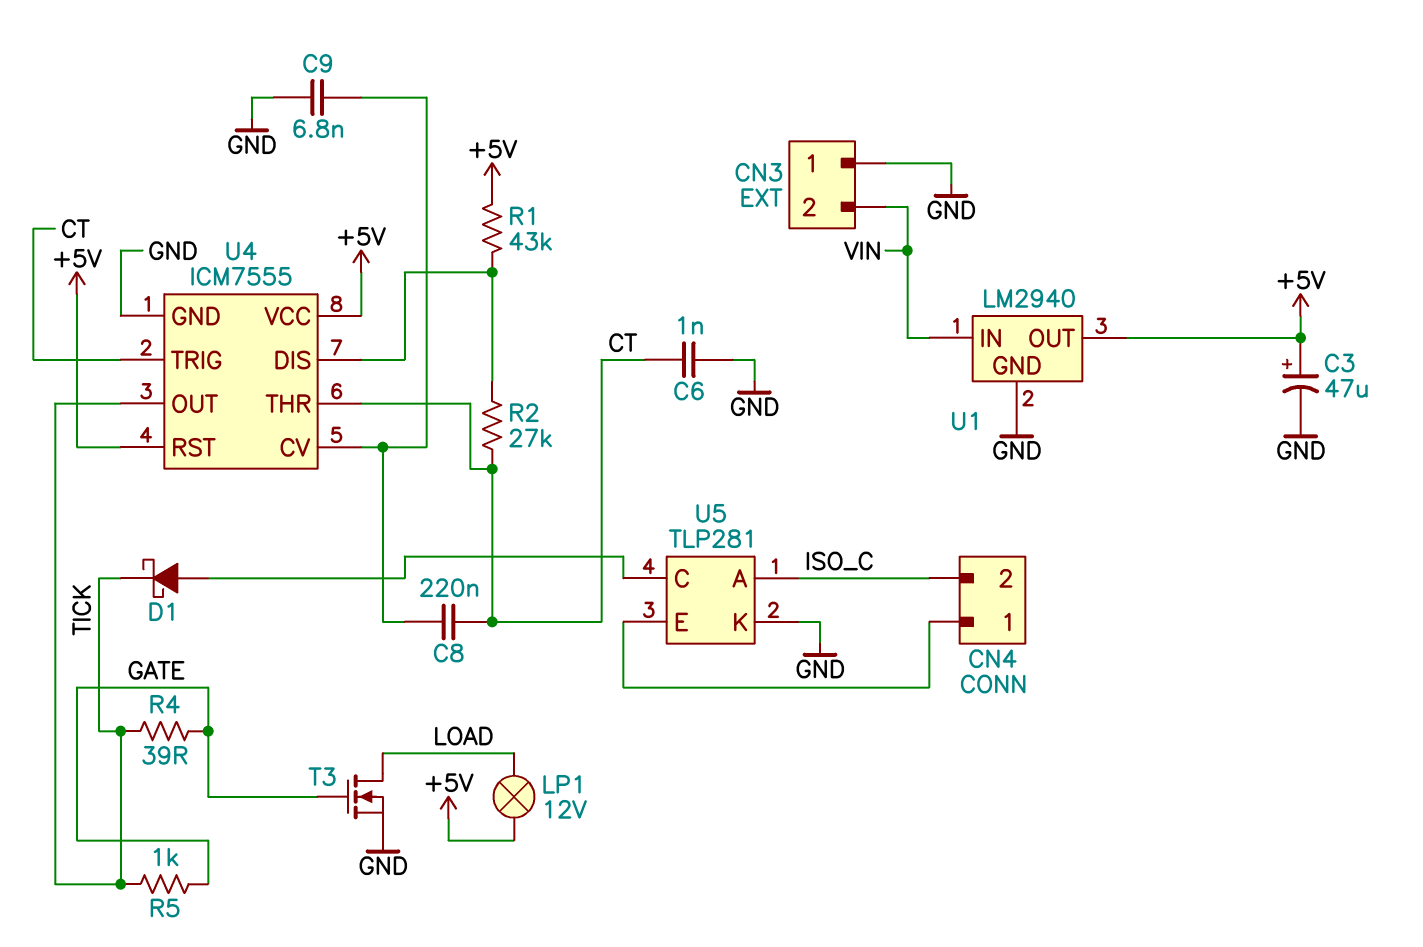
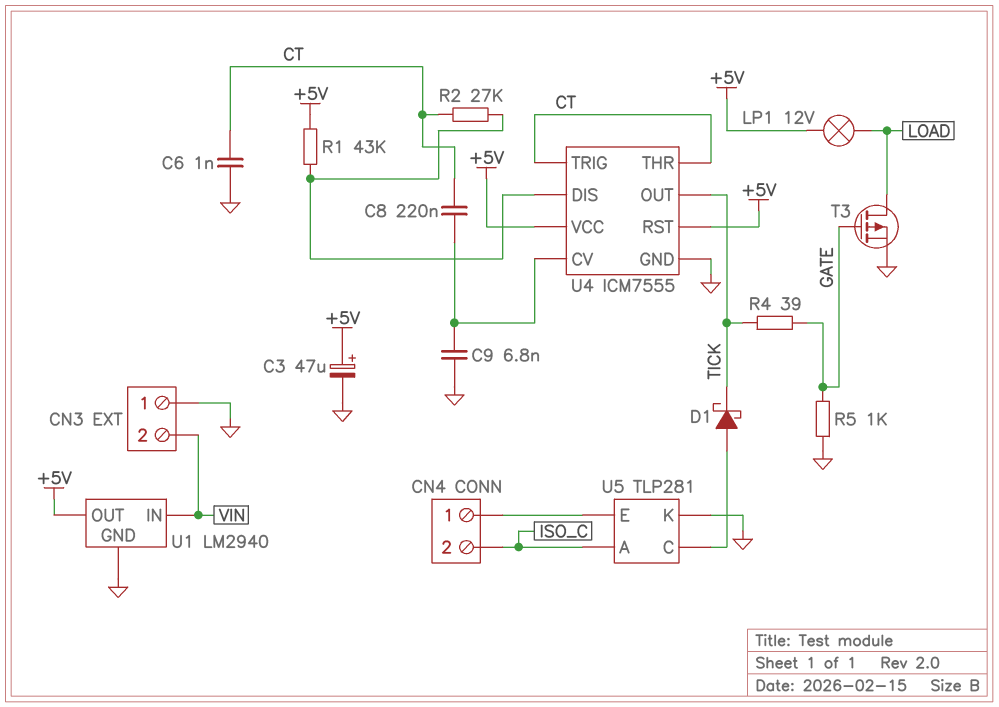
R5: 1k (GATE, TICK) -> 1k (GATE, GND)
T3: NMOS (G GATE, D LOAD, S GND) -> PMOS (G GATE, D LOAD, S GND)

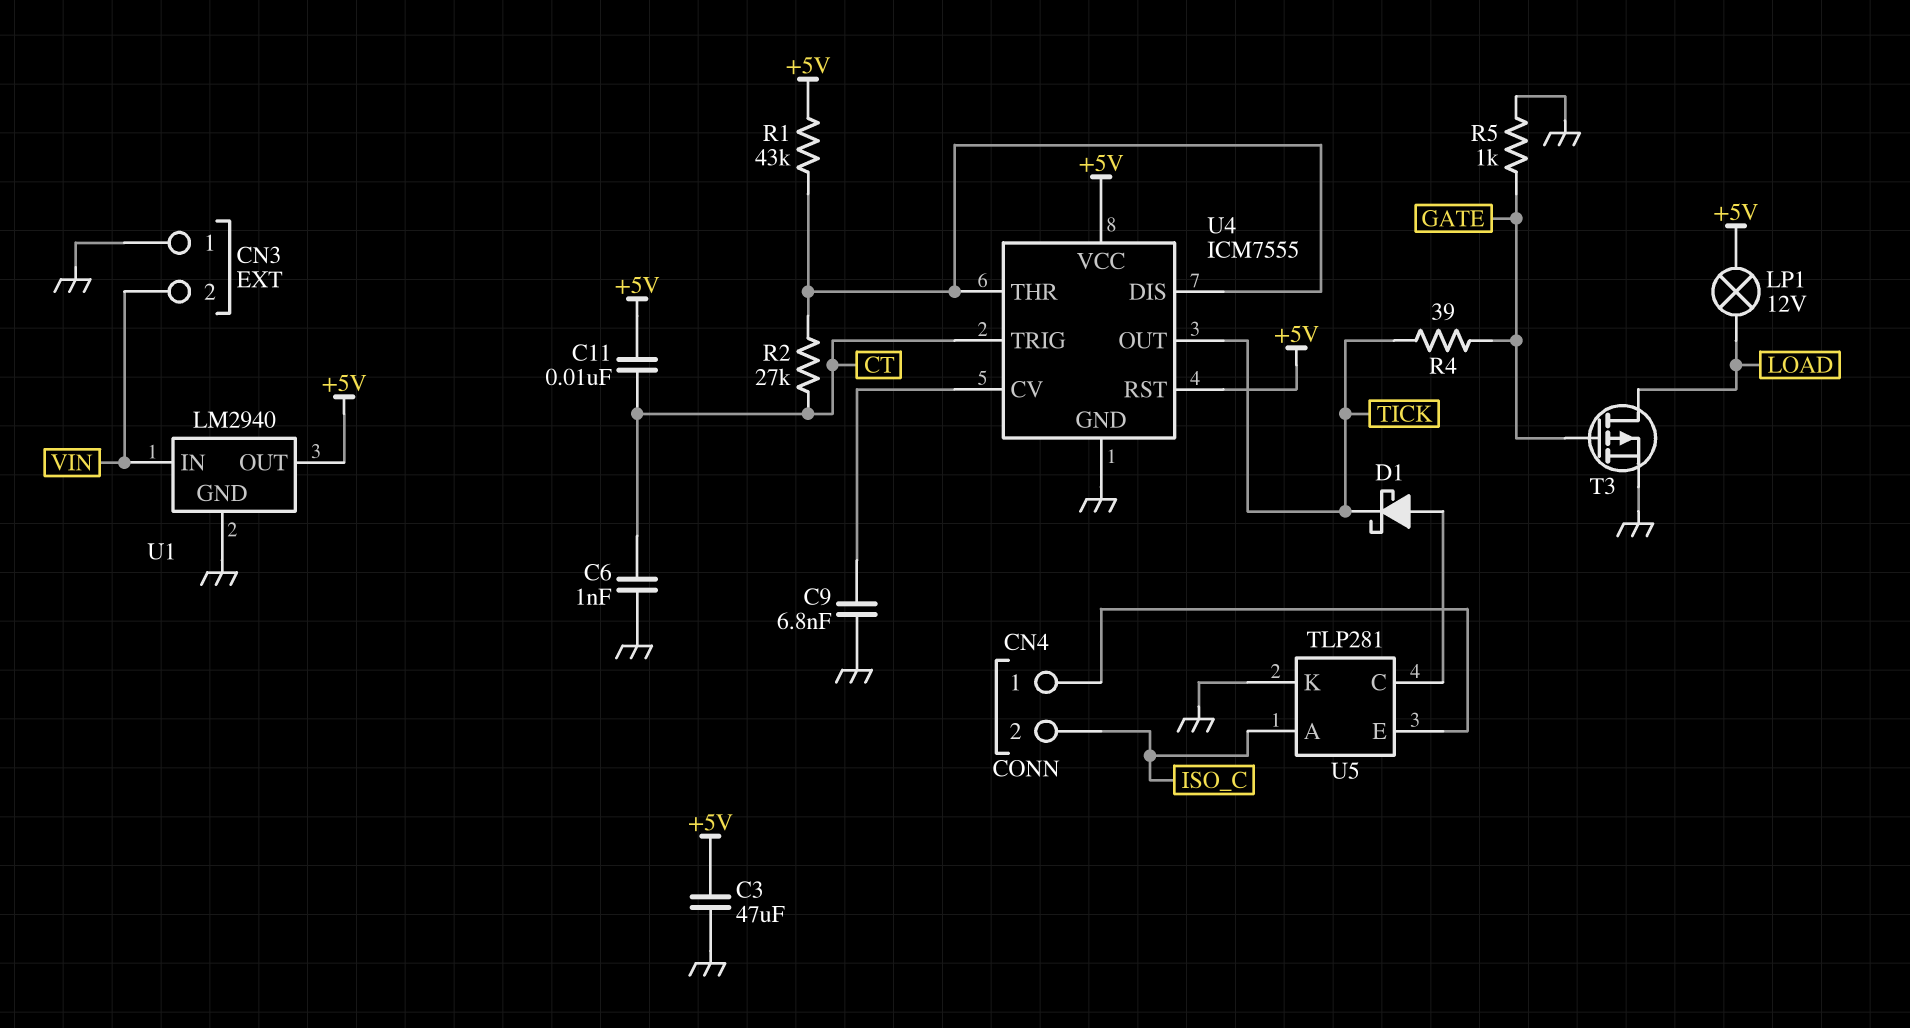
C3: 47uF (plus +5V, minus GND) -> 47uF (+5V, GND)
C8: 220nF (CT, U4/CV) -> none
C11: none -> 10nF (+5V, CT)
U4 pin THR: CT -> U4/DIS

